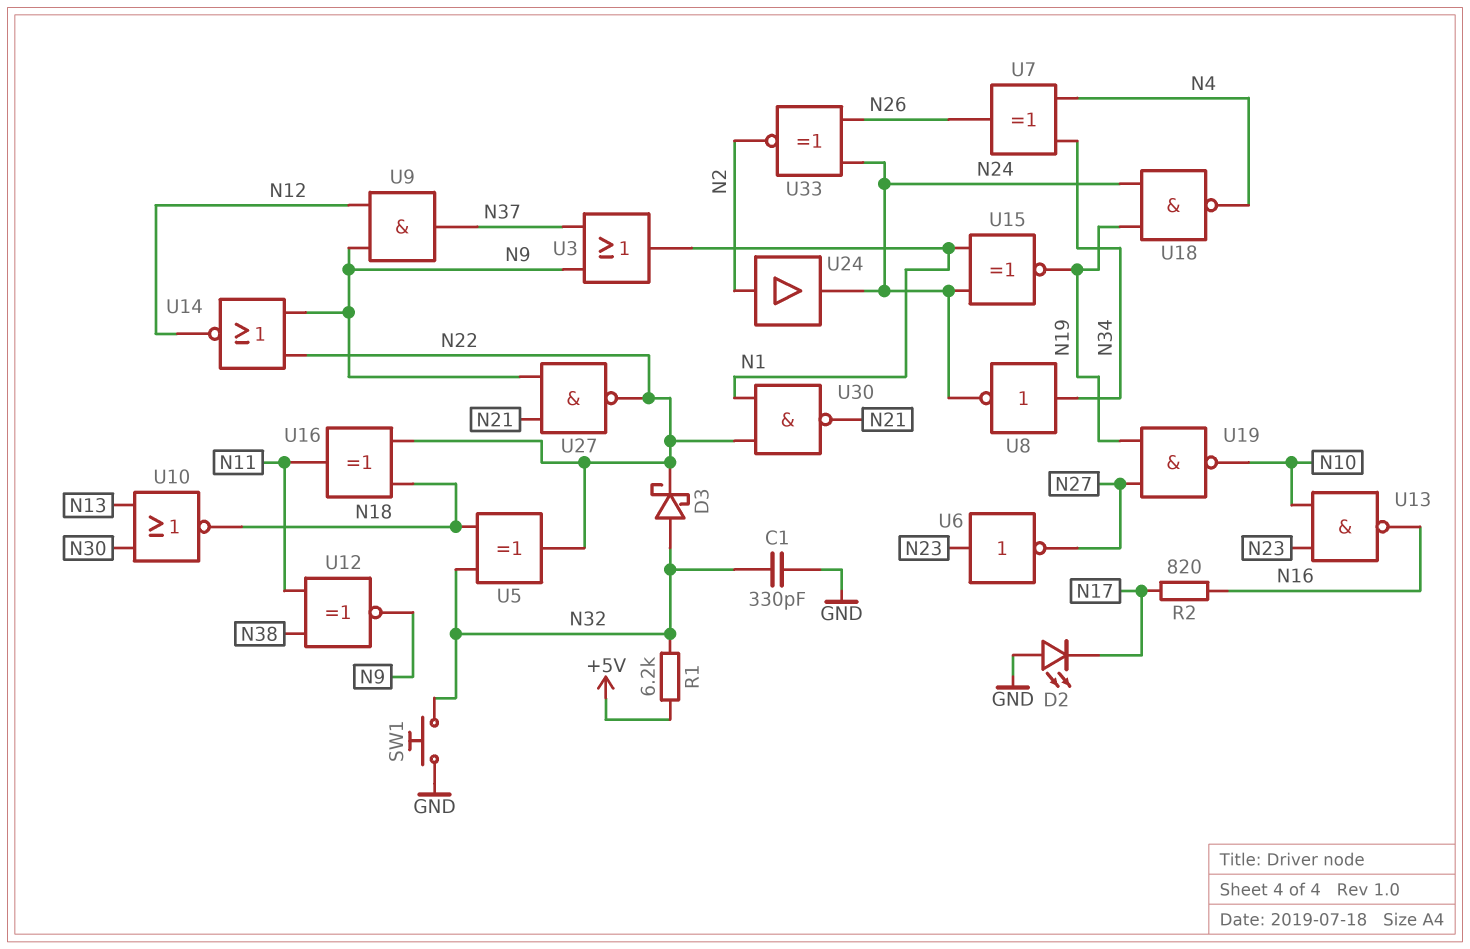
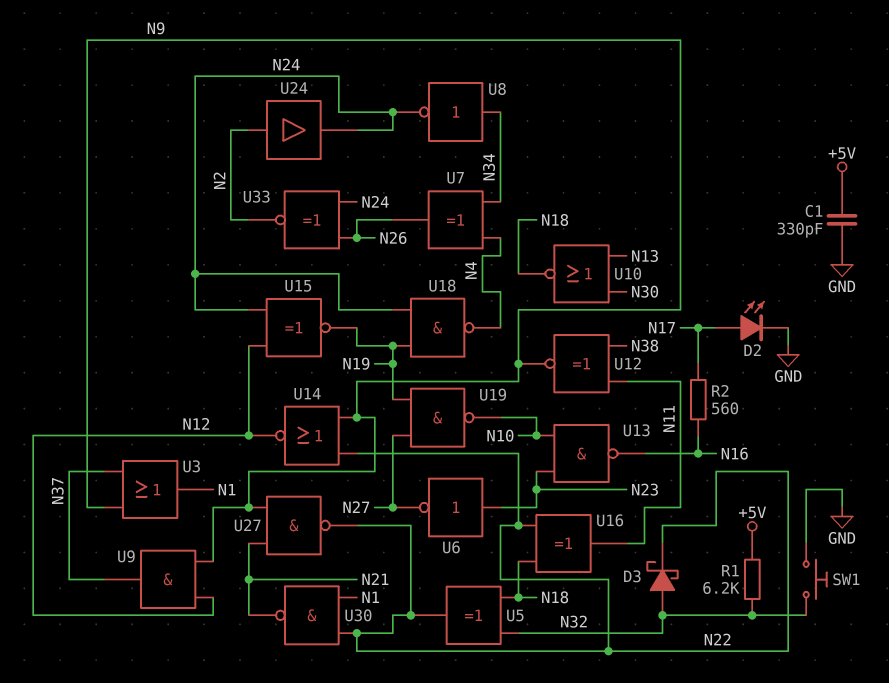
C1: 330pF (GND, N32) -> 330pF (+5V, GND)
D2: LED (A GND, K N17) -> LED (A N17, K GND)
R2: 820 (N16, N17) -> 560 (N16, N17)
U15: XNOR (in N1, in N24, out N19) -> XNOR (in N12, in N24, out N19)

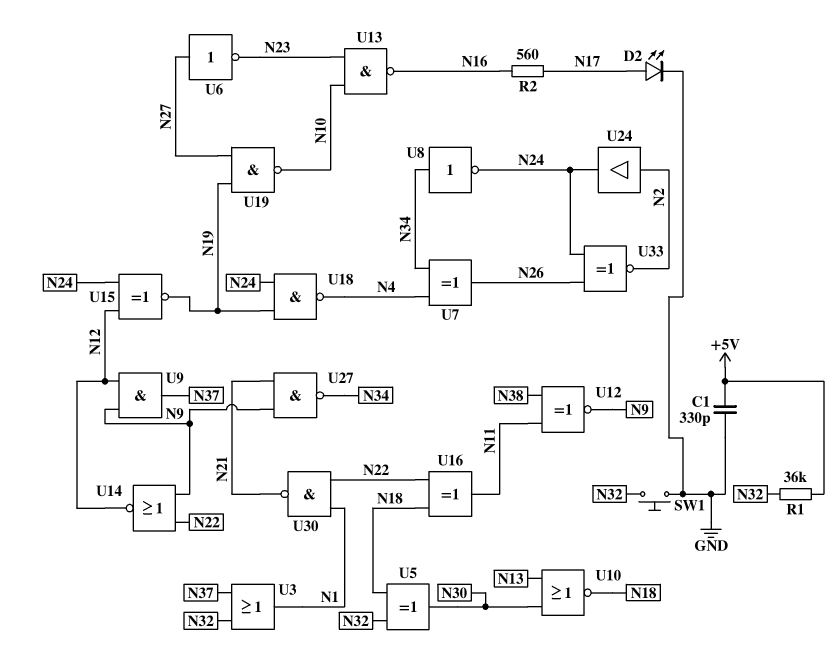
D3: schottky (A N32, K N22) -> none
R1: 6.2k (+5V, N32) -> 36k (+5V, N32)
U3: OR (in N9, in N37, out N1) -> OR (in N32, in N37, out N1)
U5: XOR (in N18, in N32, out N22) -> XOR (in N18, in N32, out N30)
U6: NOT (in N23, out N27) -> NOT (in N27, out N23)
U27: NAND (in N9, in N21, out N22) -> NAND (in N9, in N21, out N34)

